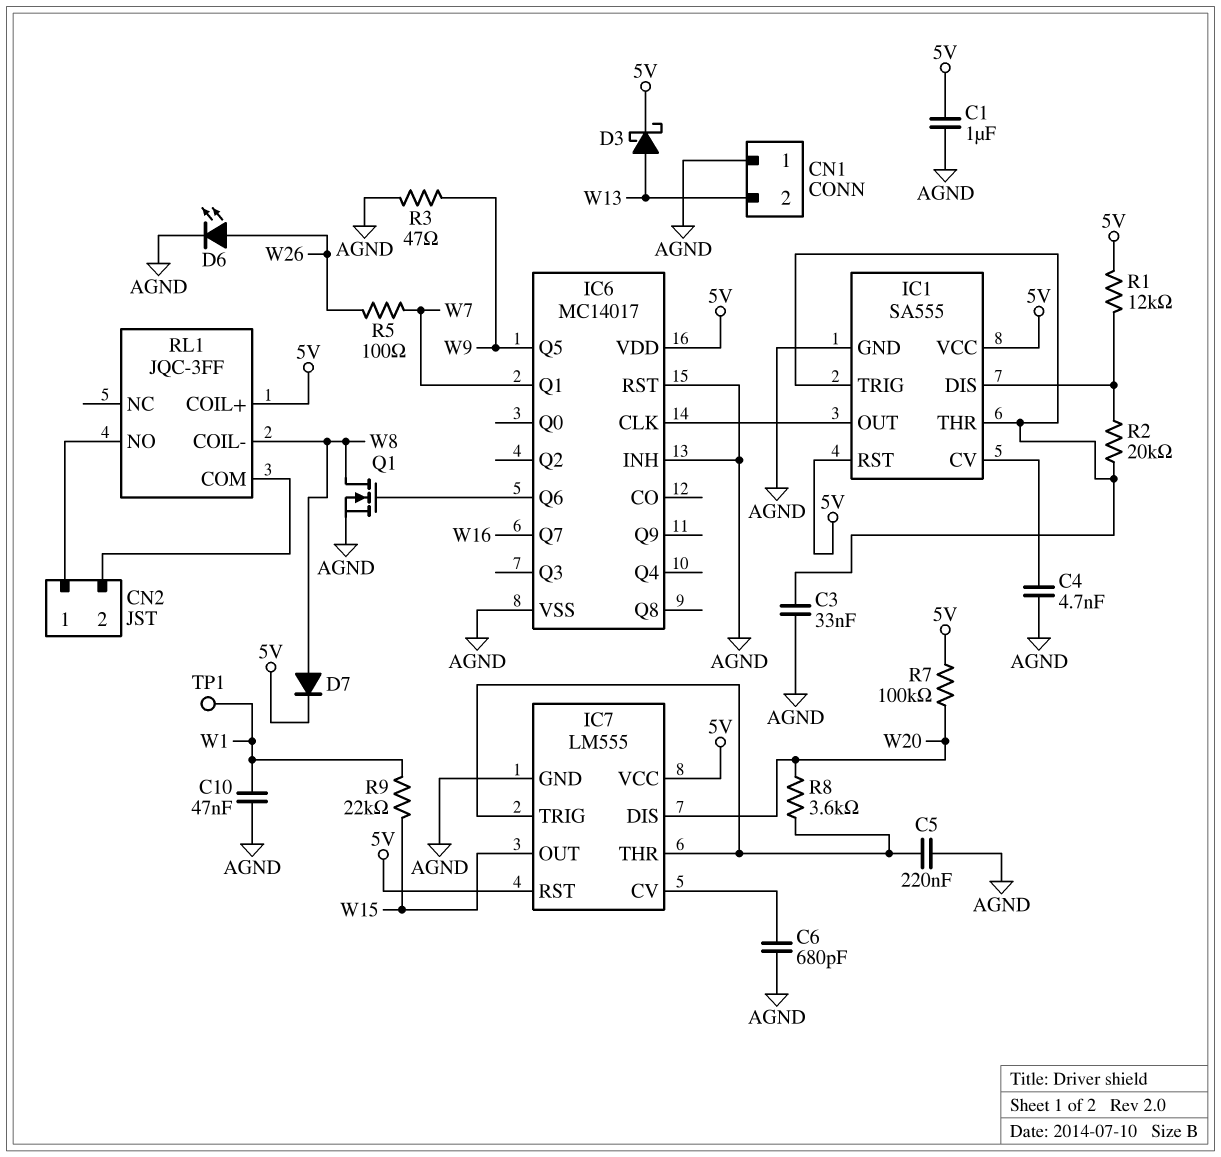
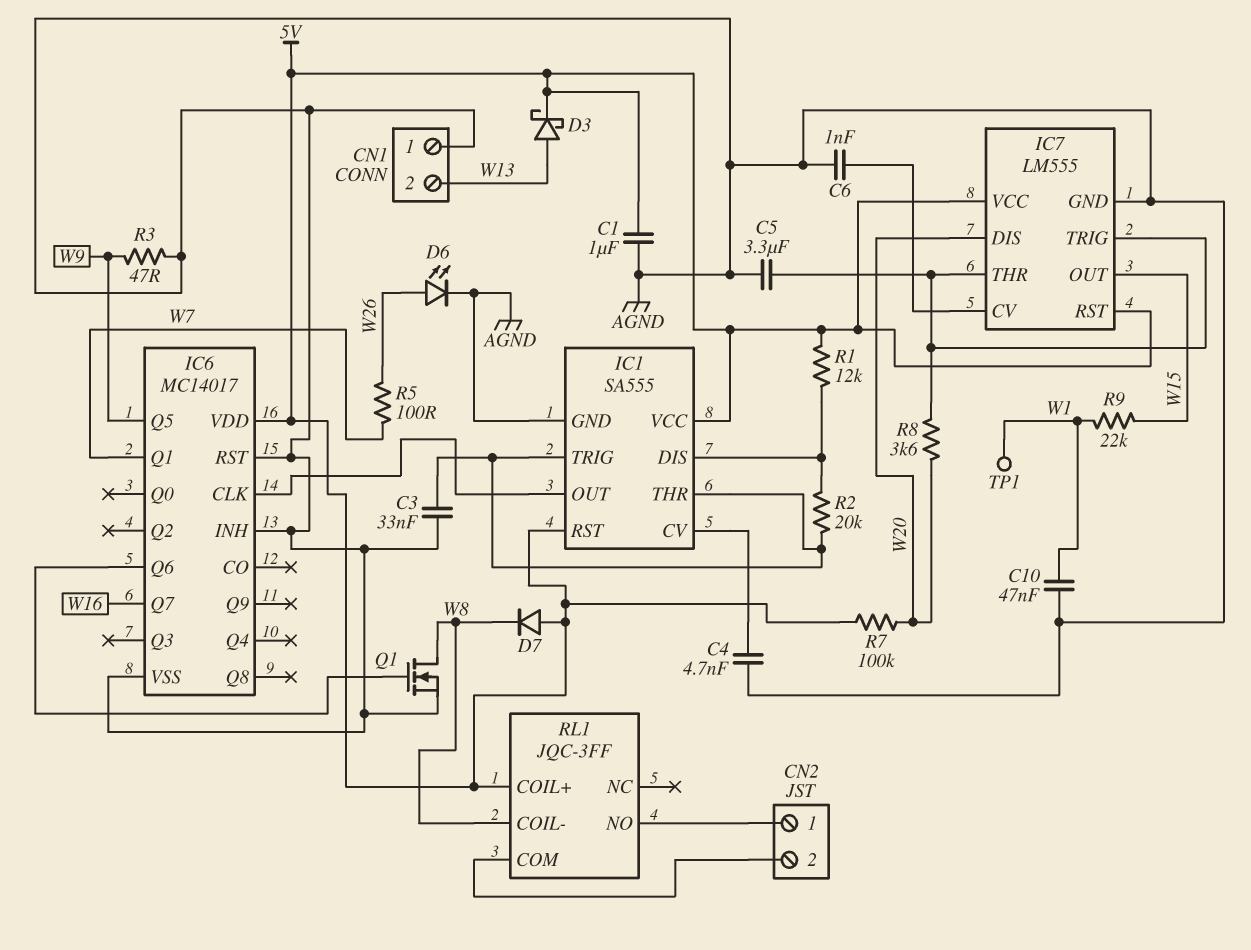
C5: 220nF (AGND, IC7/THR) -> 3.3uF (AGND, IC7/THR)
C6: 680pF (AGND, IC7/CV) -> 1nF (AGND, IC7/CV)
D7: diode (A W8, K 5V) -> diode (A 5V, K W8)

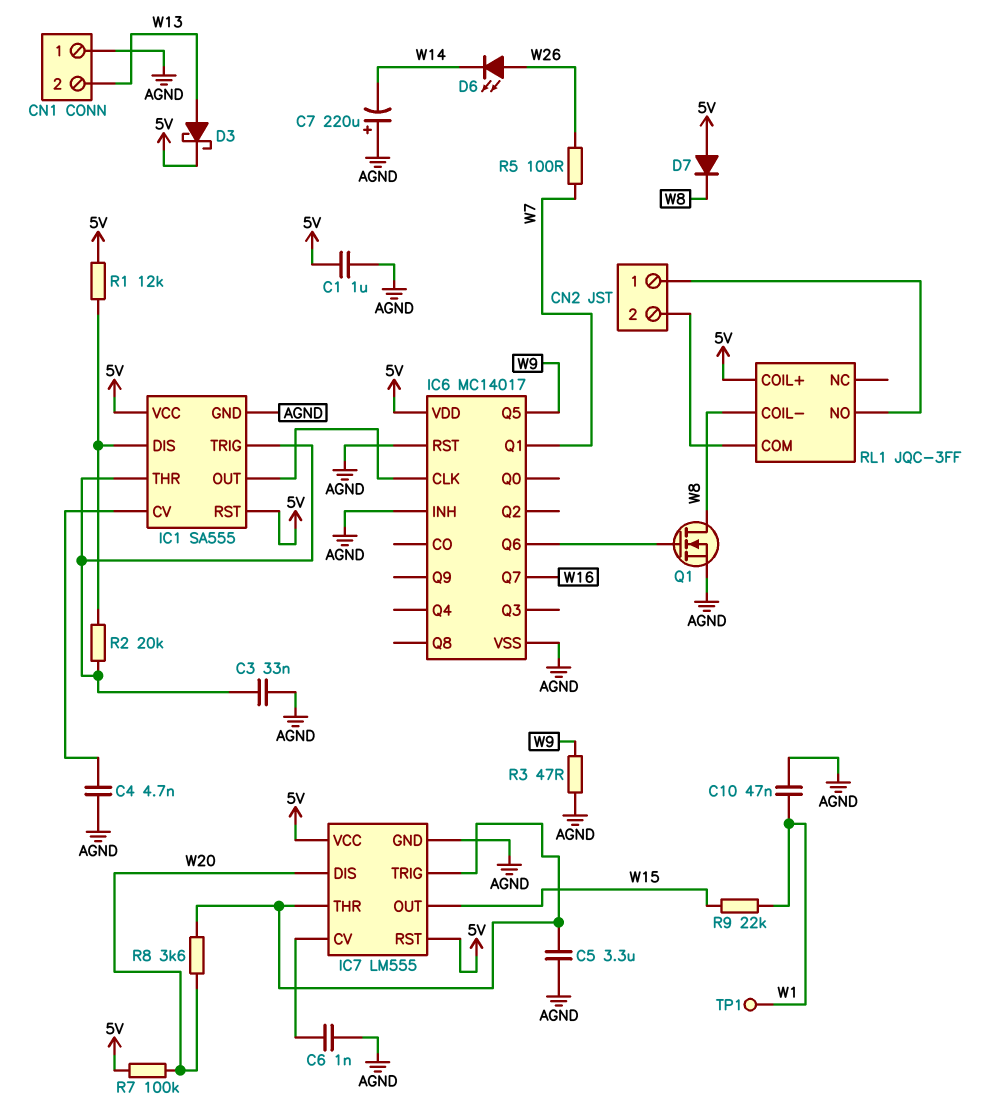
C7: none -> 220uF (plus AGND, minus W14)
D6: LED (A W26, K AGND) -> LED (A W26, K W14)

